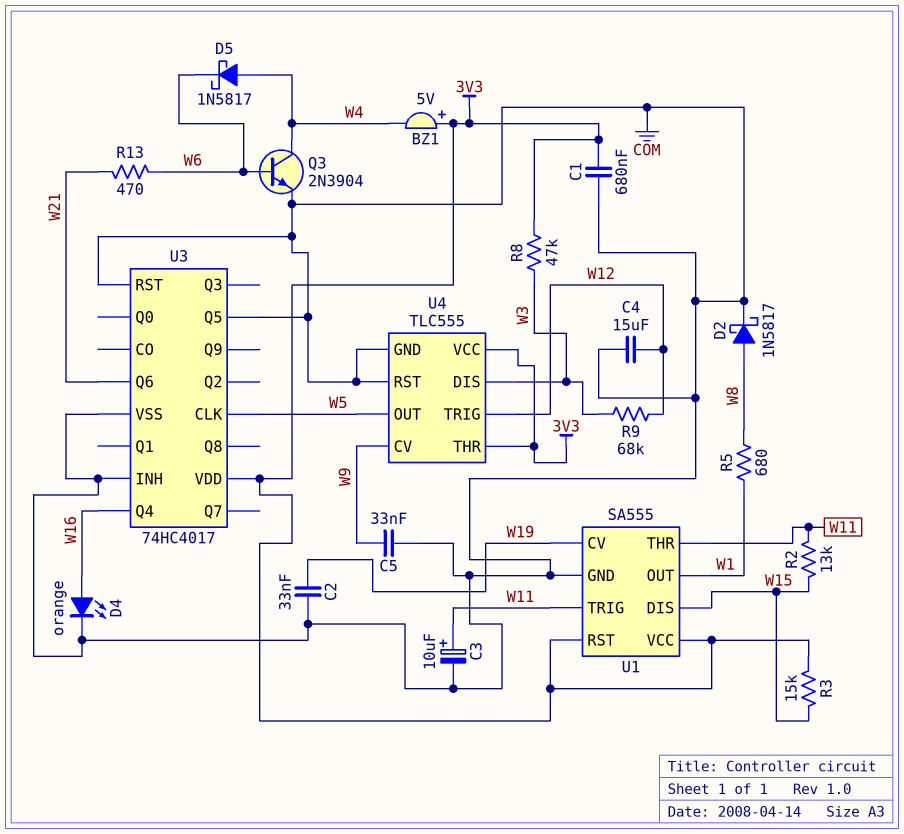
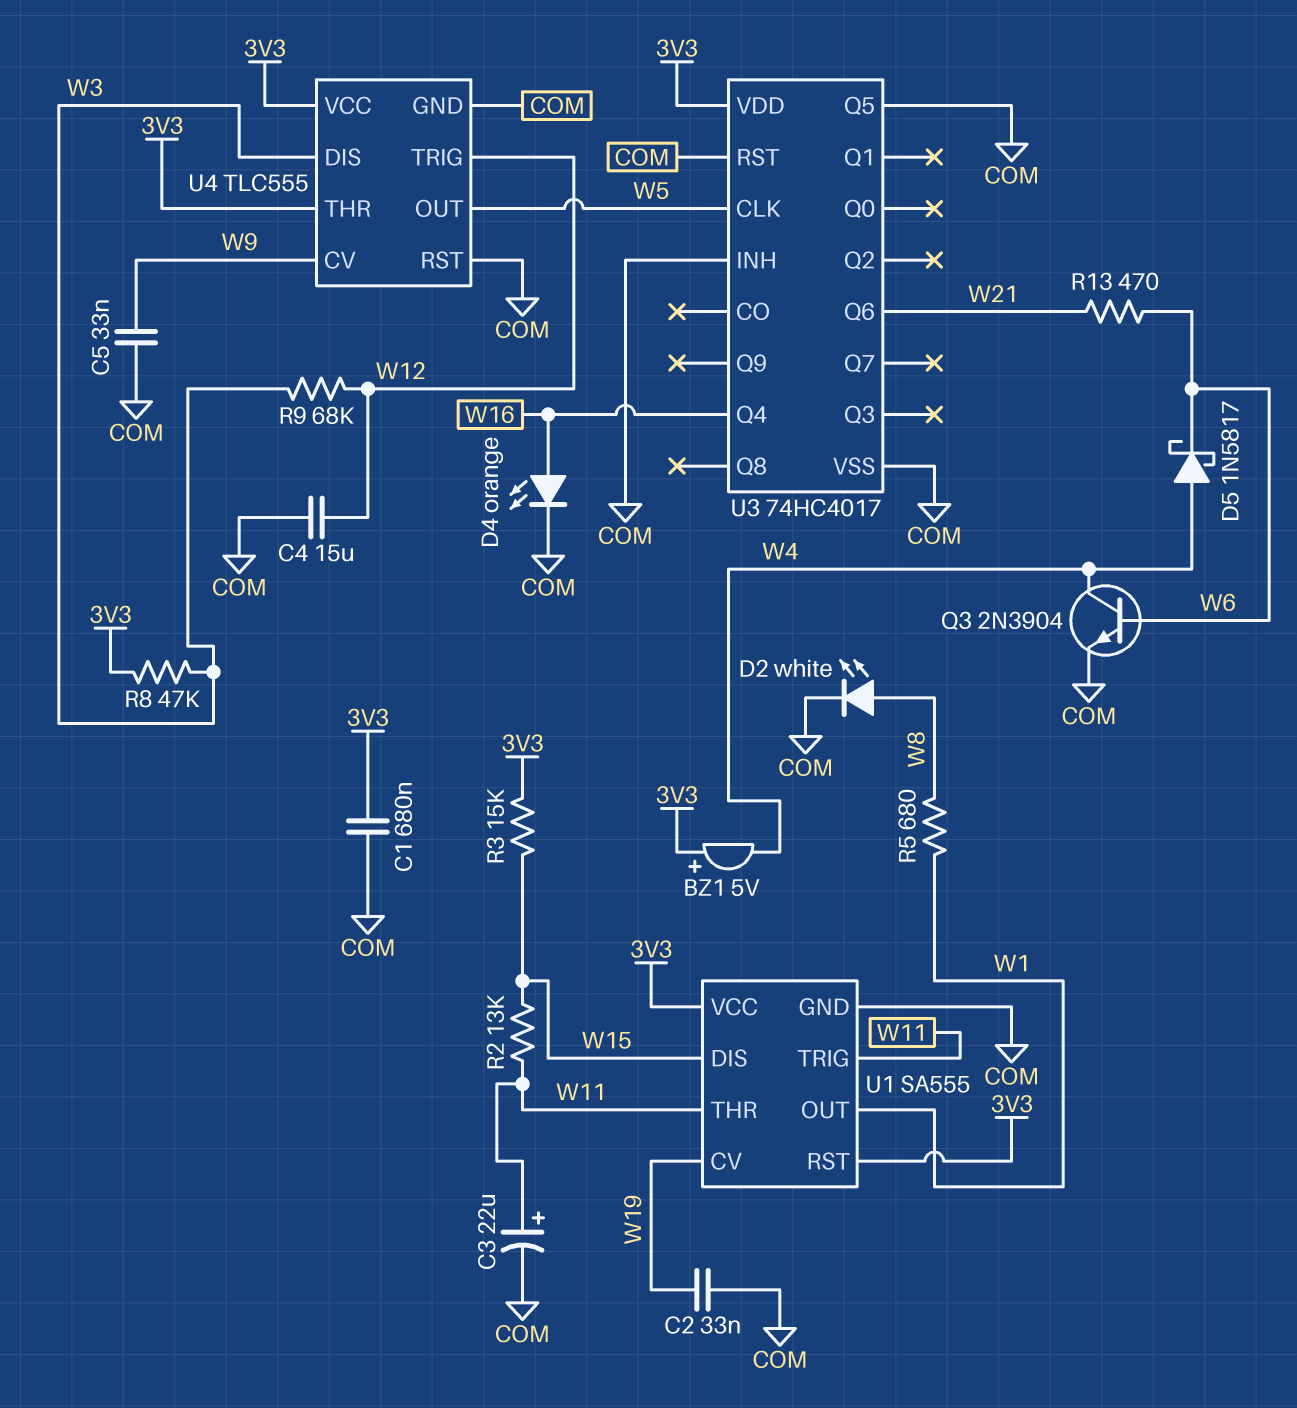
C3: 10uF (plus W11, minus COM) -> 22uF (plus W11, minus COM)
D2: schottky 1N5817 (A W8, K COM) -> LED white (A W8, K COM)

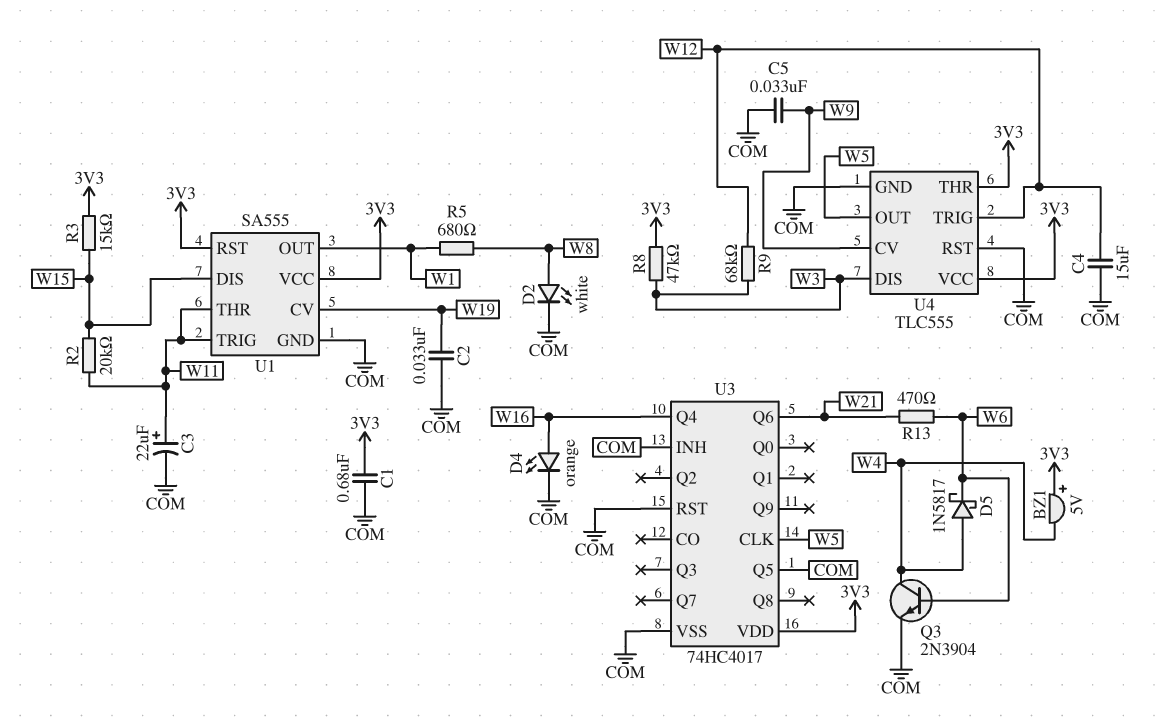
R2: 13k (W11, W15) -> 20k (W11, W15)

